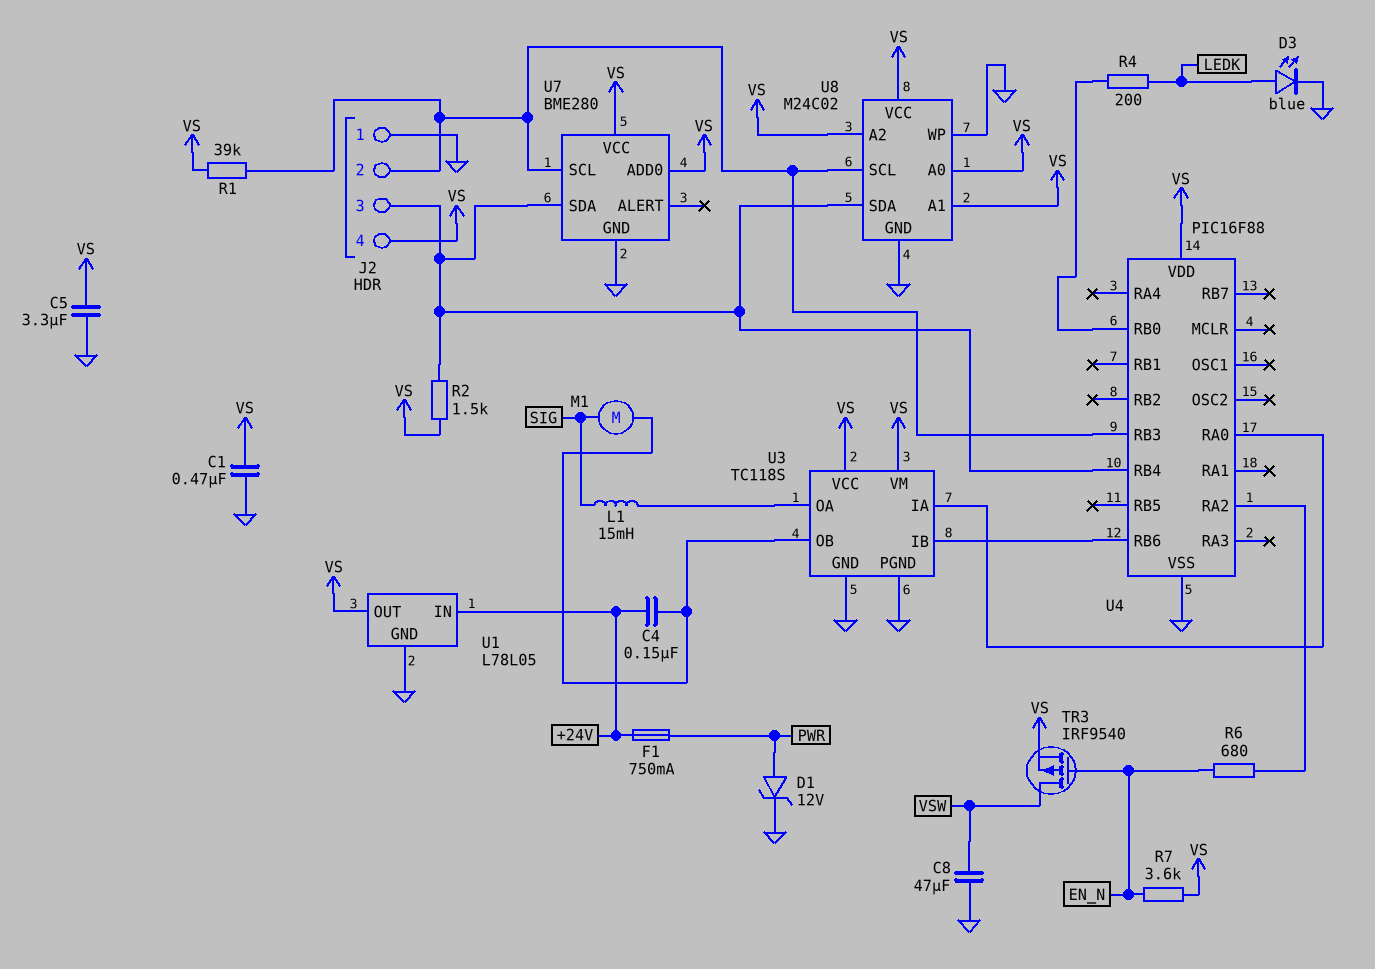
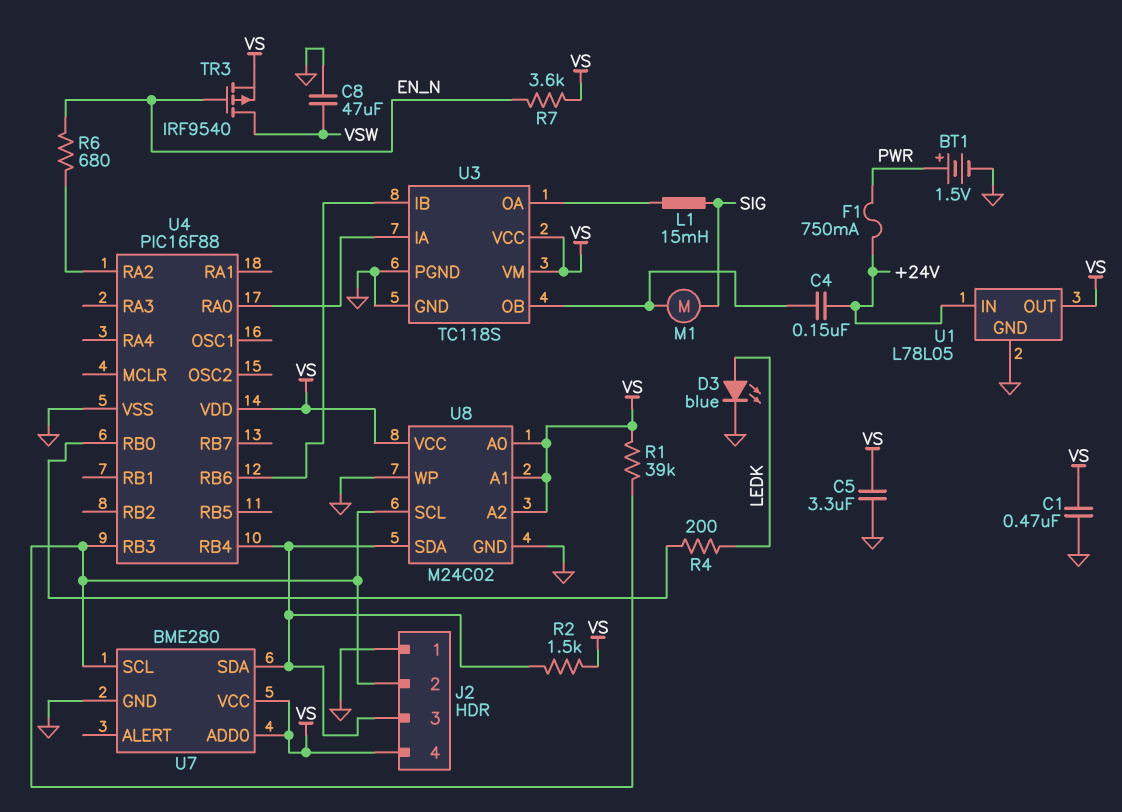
BT1: none -> 1.5V (plus PWR, minus GND)
D1: zener 12V (A PWR, K GND) -> none

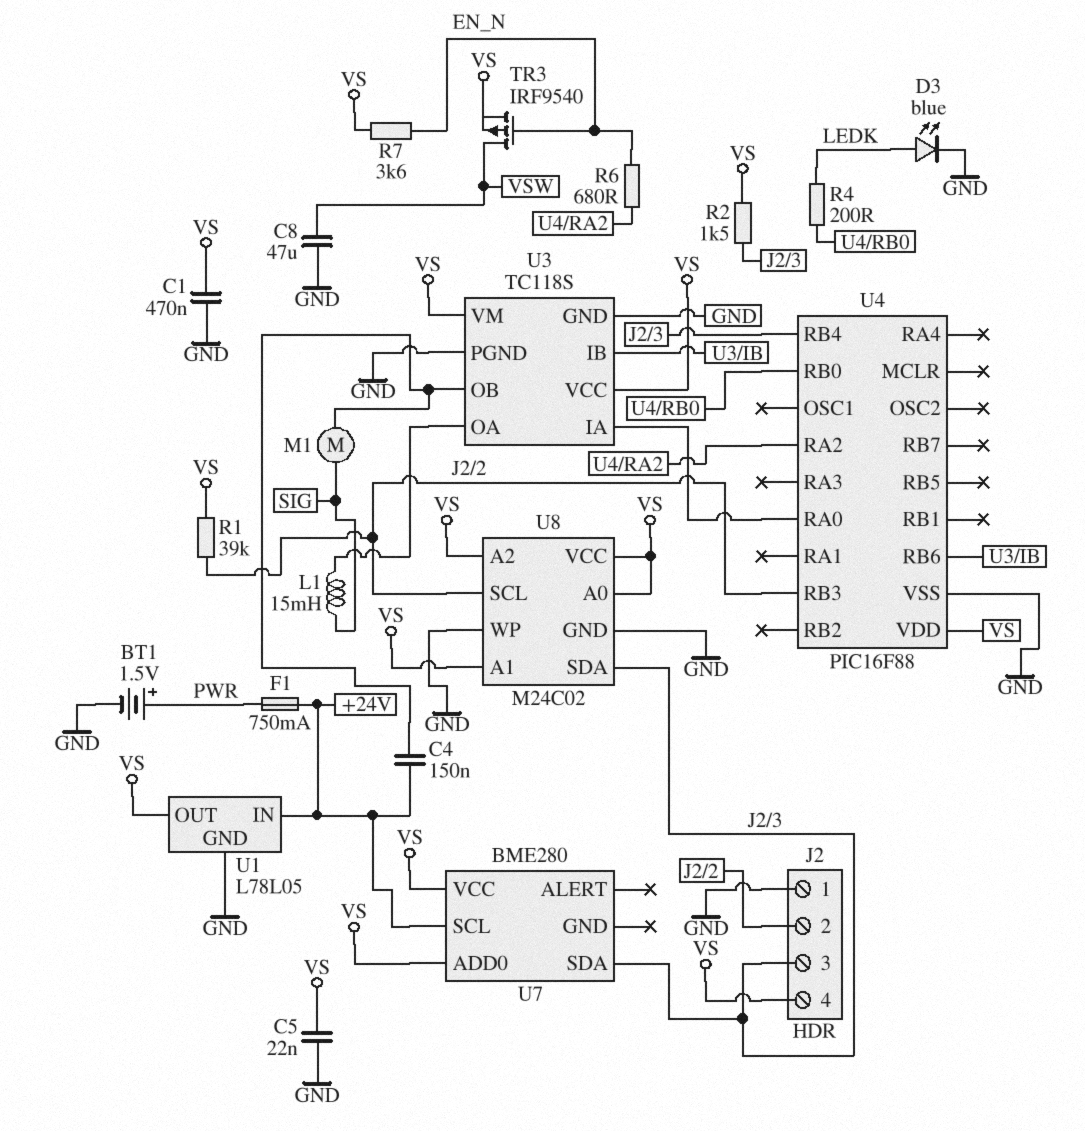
C5: 3.3uF (GND, VS) -> 22nF (GND, VS)
U7 pin GND: GND -> none
U7 pin SCL: J2/2 -> +24V

